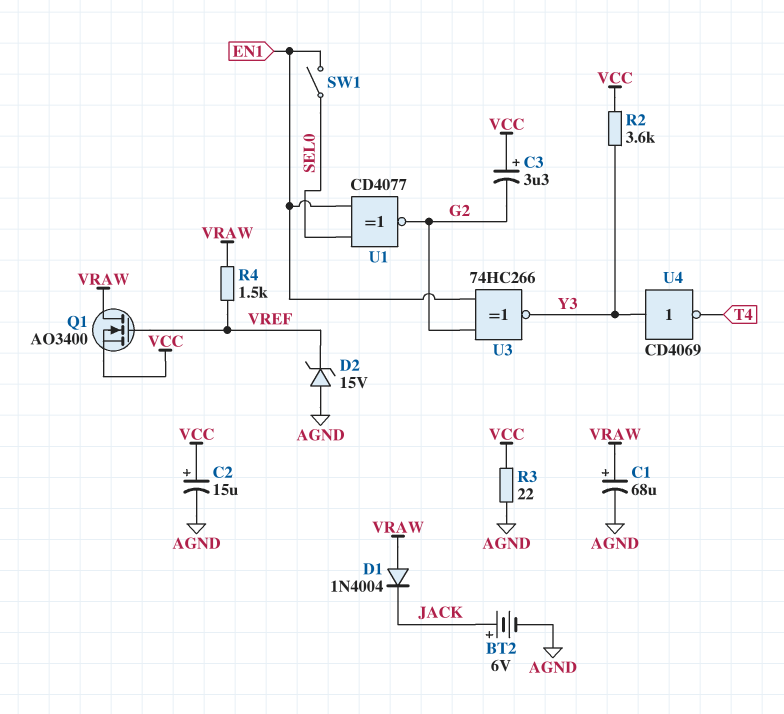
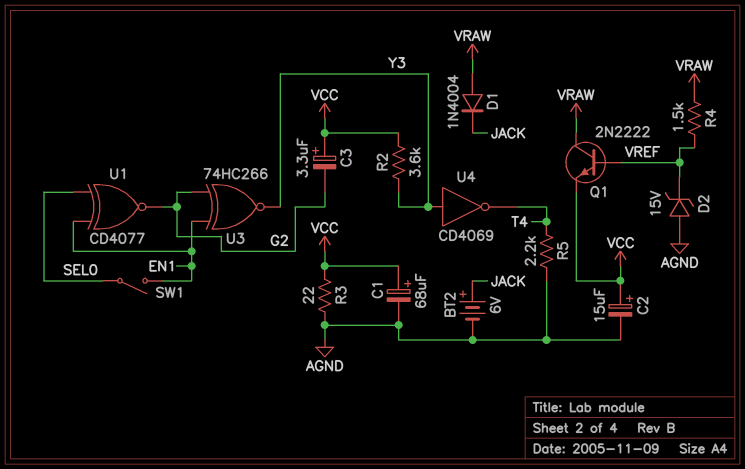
C1: 68uF (plus VRAW, minus AGND) -> 68uF (plus VCC, minus AGND)
Q1: NMOS AO3400 (G VREF, D VRAW, S VCC) -> NPN 2N2222 (B VREF, C VRAW, E VCC)
R5: none -> 2.2k (AGND, T4)

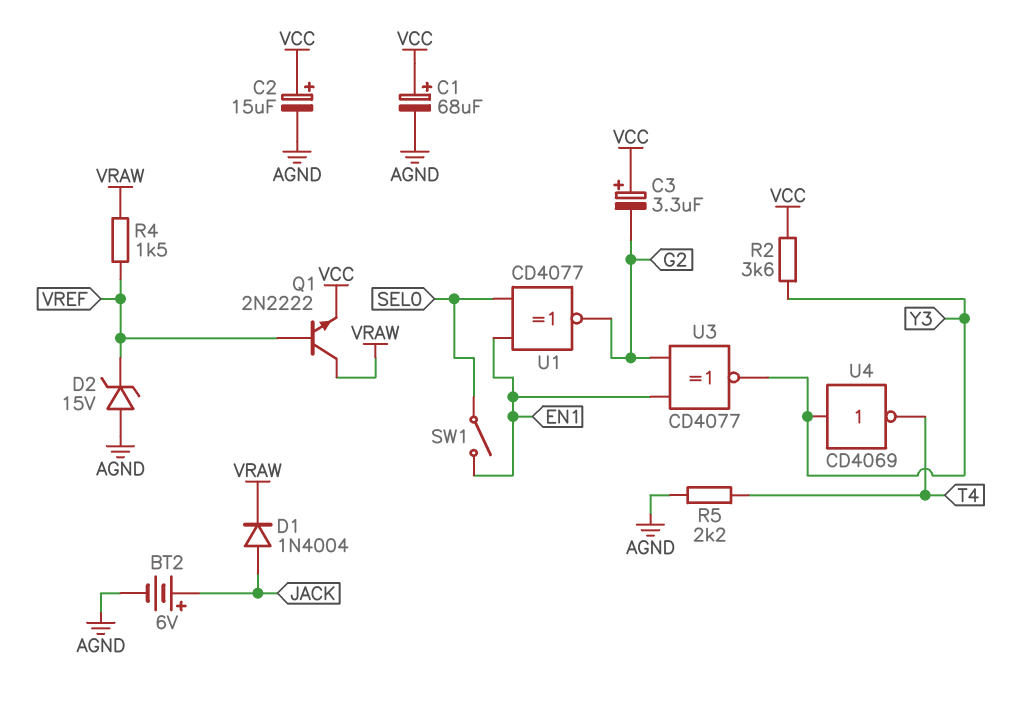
D1: diode 1N4004 (A VRAW, K JACK) -> diode 1N4004 (A JACK, K VRAW)
R3: 22 (AGND, VCC) -> none
U3: XNOR 74HC266 (in EN1, in G2, out Y3) -> XNOR CD4077 (in EN1, in G2, out Y3)

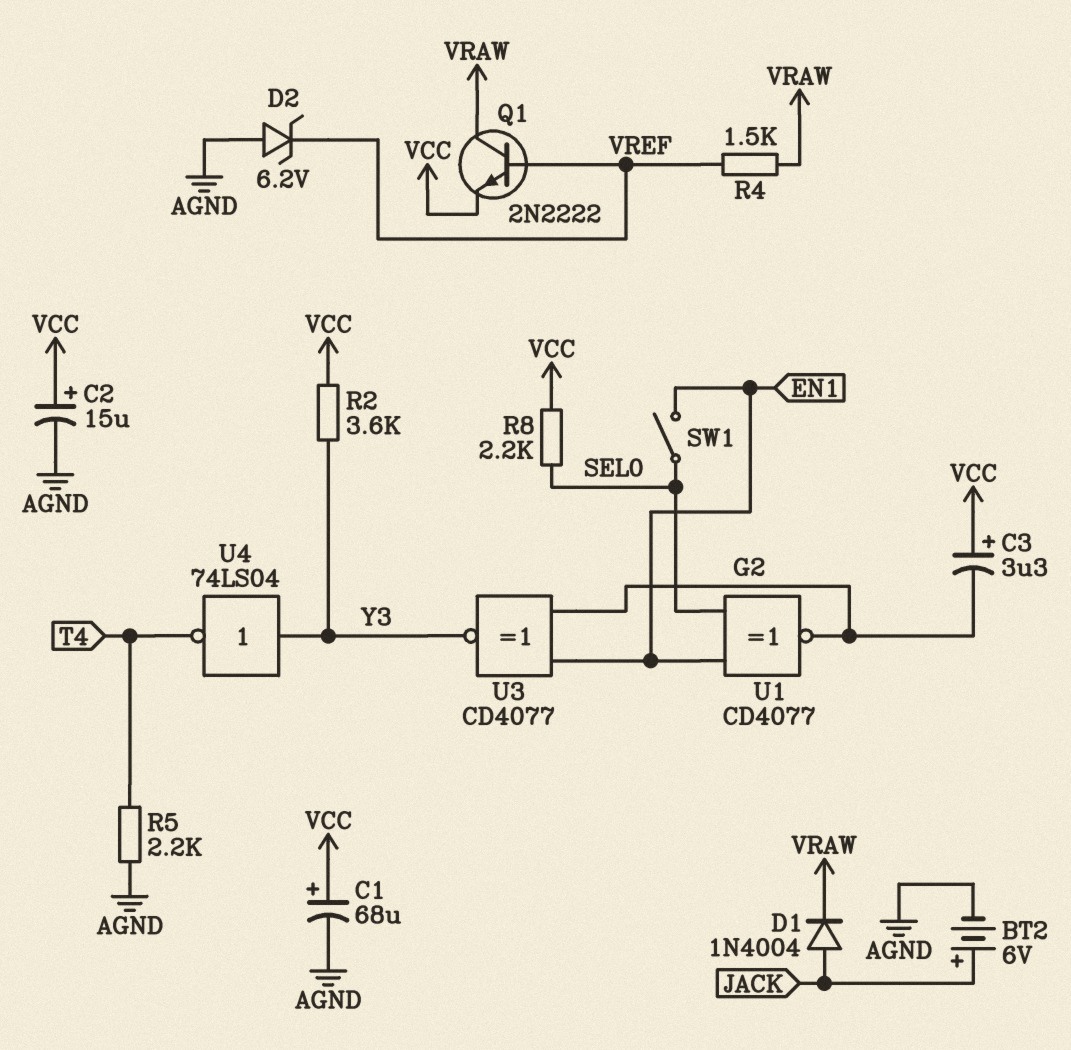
D2: zener 15V (A AGND, K VREF) -> zener 6.2V (A AGND, K VREF)
R8: none -> 2.2k (SEL0, VCC)
U4: NOT CD4069 (in Y3, out T4) -> NOT 74LS04 (in Y3, out T4)

